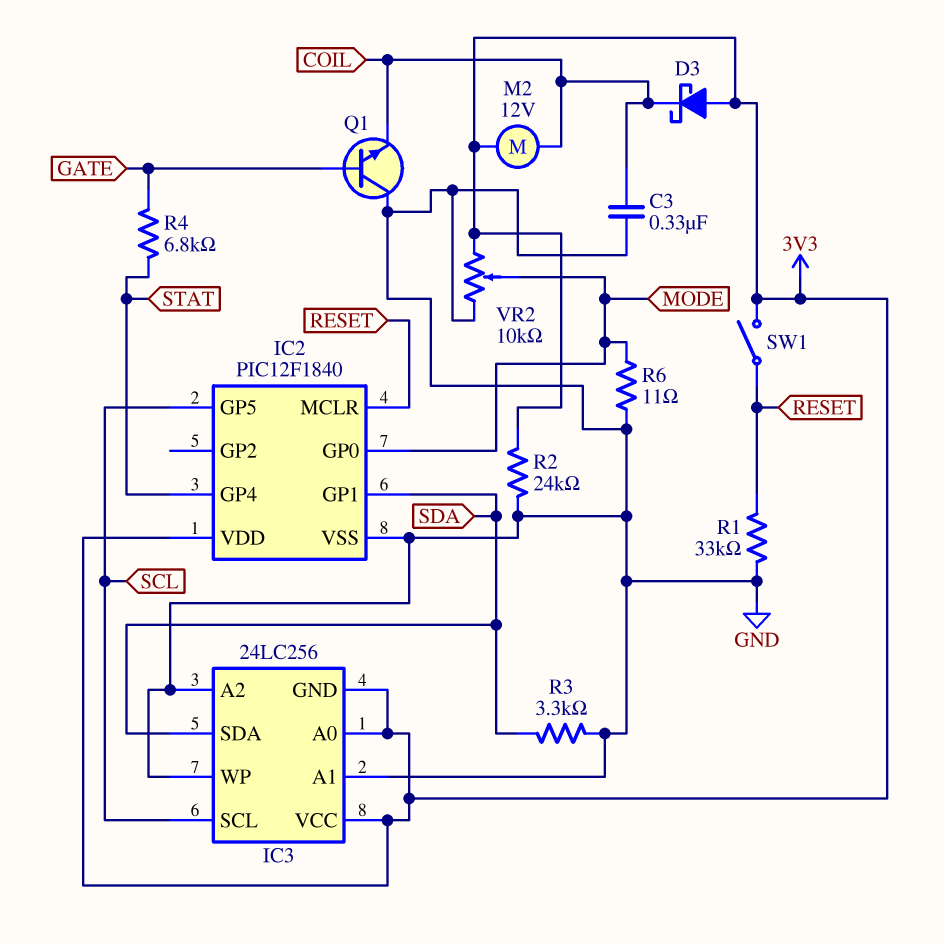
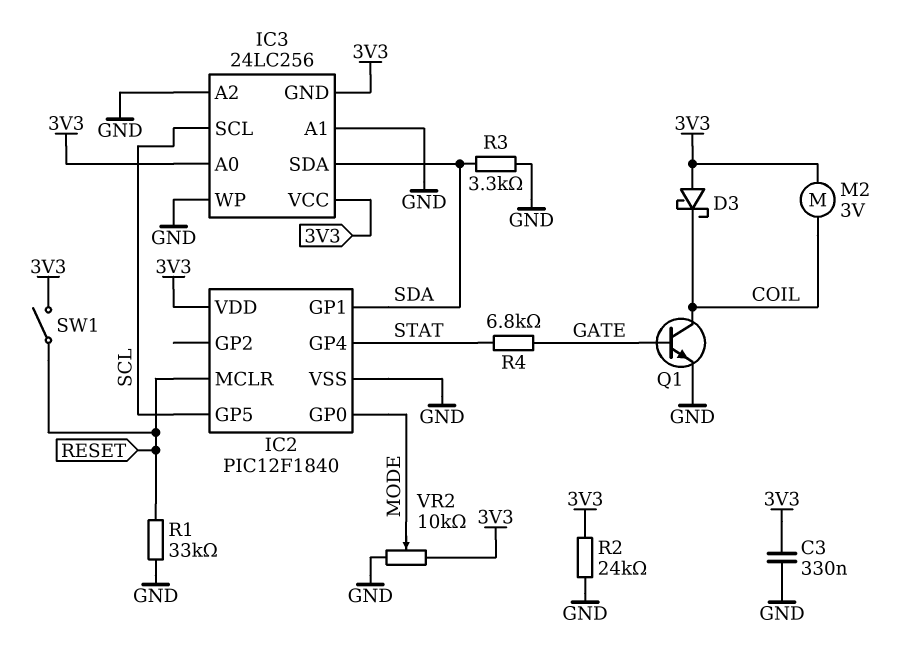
C3: 330nF (COIL, GND) -> 330nF (3V3, GND)
M2: motor 12V (3V3, COIL) -> motor 3V (3V3, COIL)
Q1: NPN (B GATE, C GND, E COIL) -> NPN (B GATE, C COIL, E GND)
R6: 11 (GND, MODE) -> none

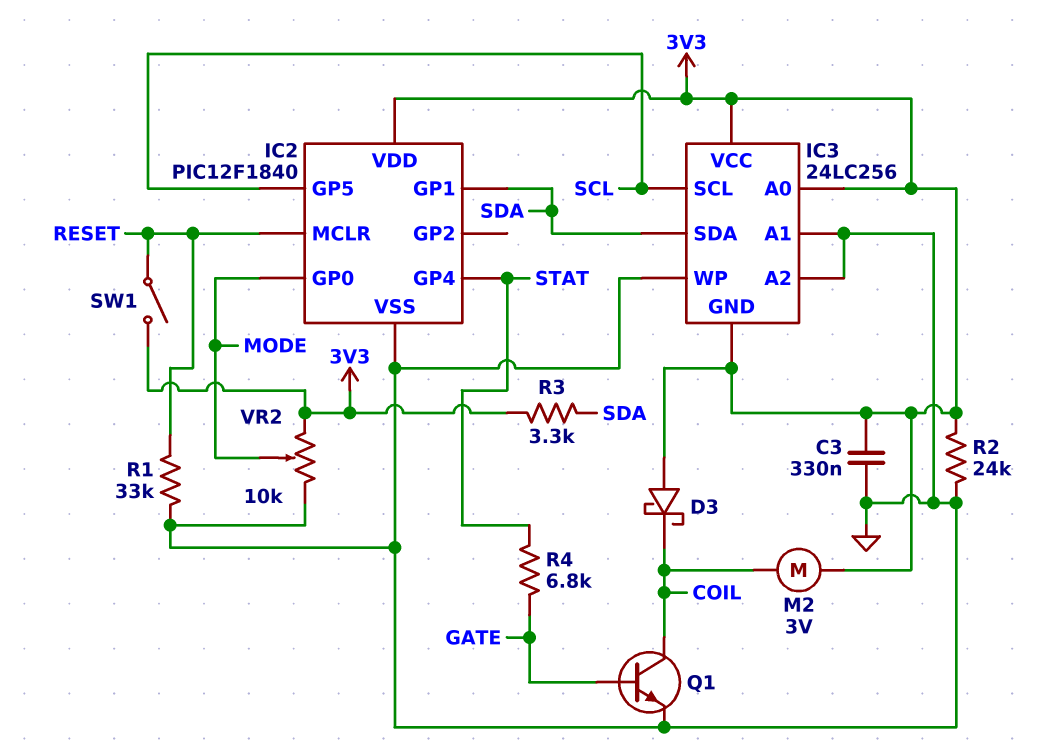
R3: 3.3k (GND, SDA) -> 3.3k (3V3, SDA)

